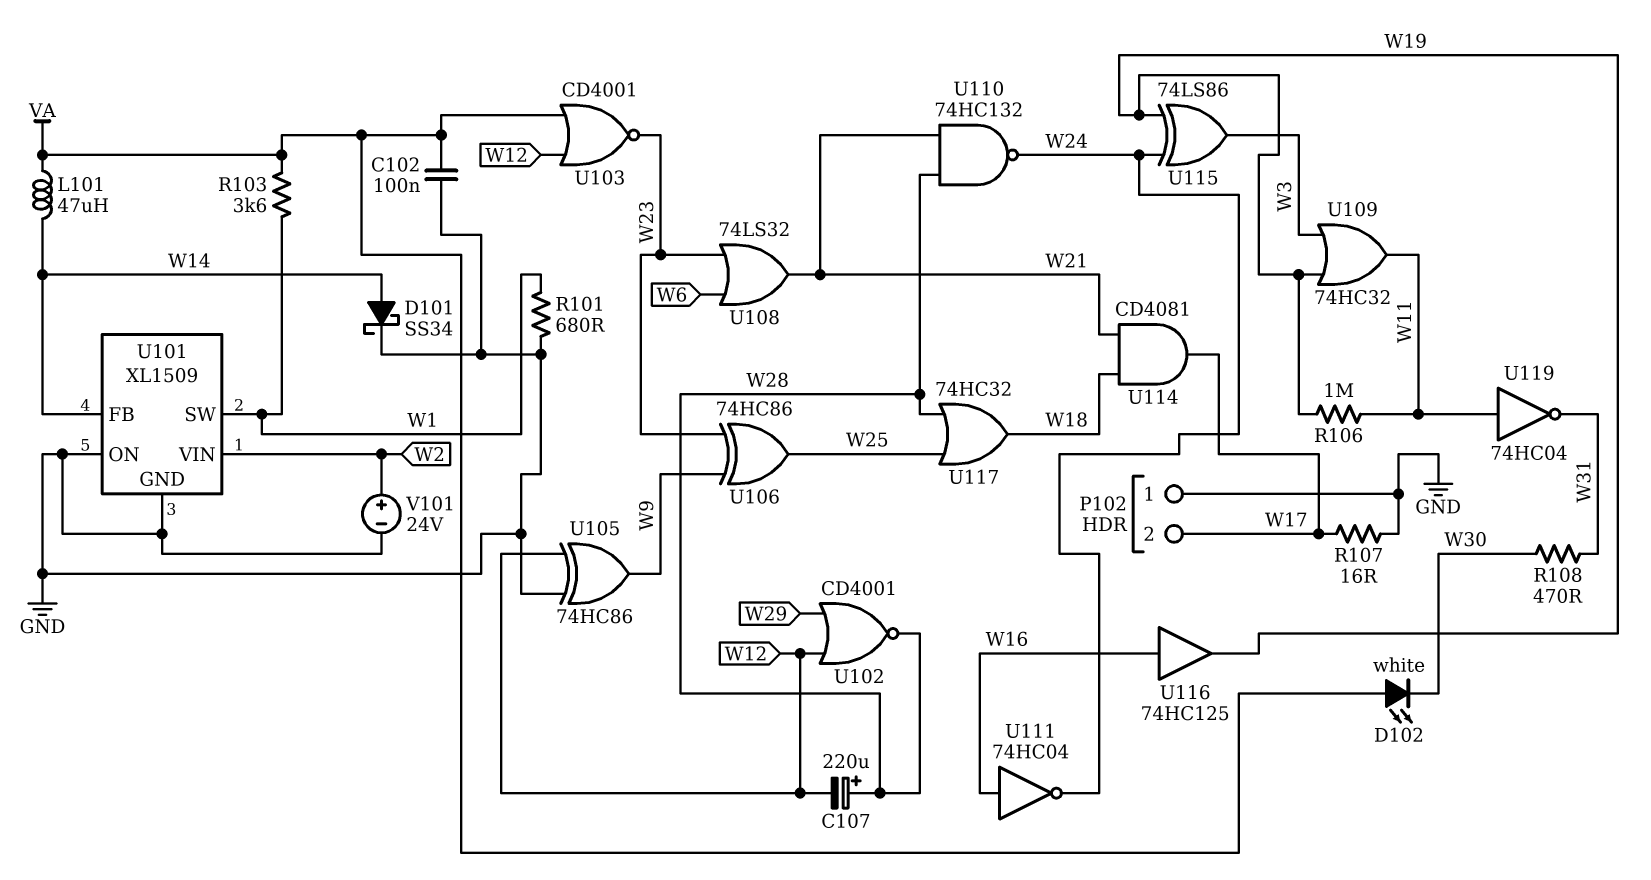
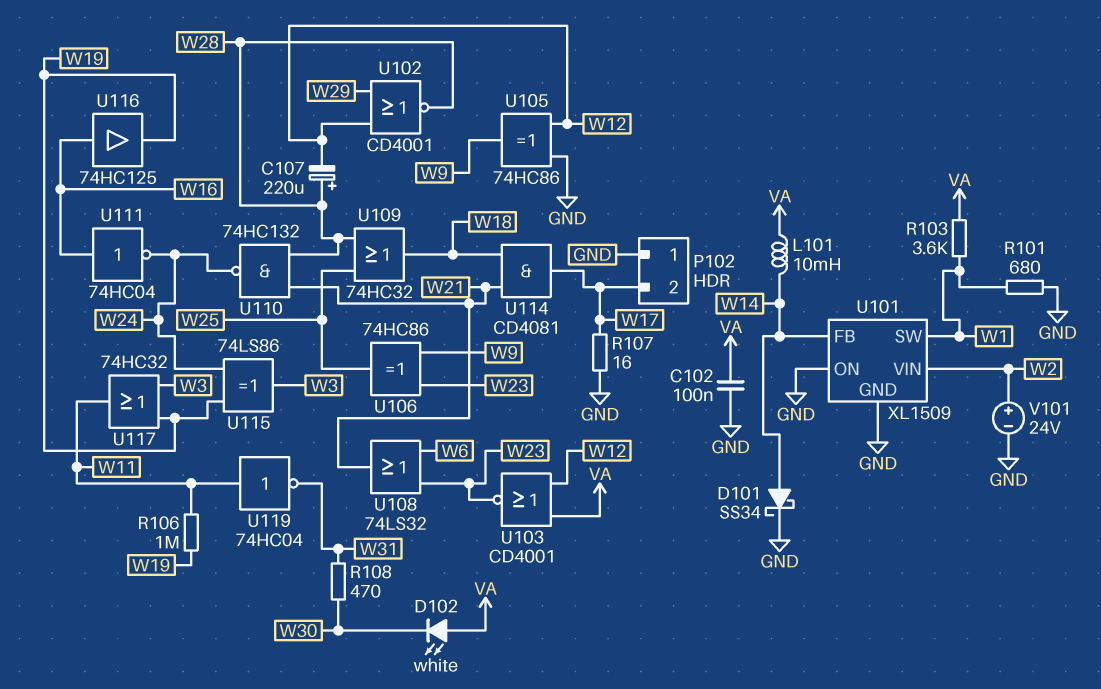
L101: 47uH (VA, W14) -> 10mH (VA, W14)
U109: OR 74HC32 (in W3, in W19, out W11) -> OR 74HC32 (in W25, in W28, out W18)
U117: OR 74HC32 (in W25, in W28, out W18) -> OR 74HC32 (in W3, in W19, out W11)

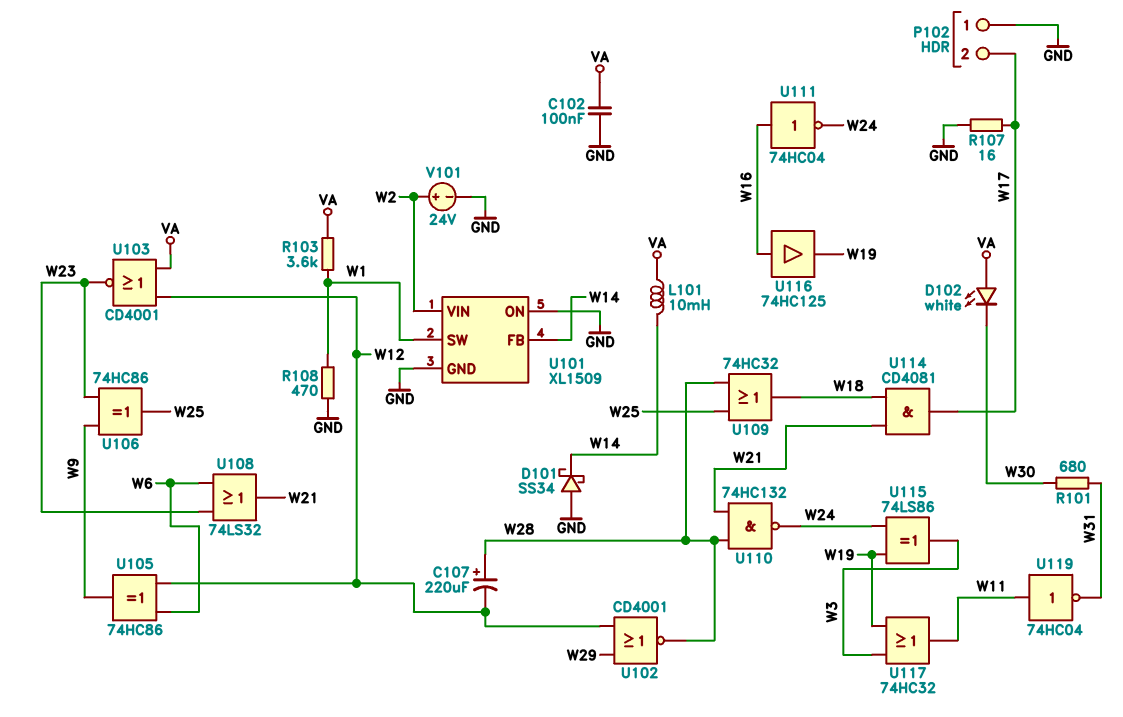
D101: schottky SS34 (A W14, K GND) -> schottky SS34 (A GND, K W14)
R101: 680 (GND, W1) -> 680 (W30, W31)
R106: 1M (W11, W19) -> none
R108: 470 (W30, W31) -> 470 (GND, W1)
U105: XOR 74HC86 (in GND, in W12, out W9) -> XOR 74HC86 (in W6, in W12, out W9)

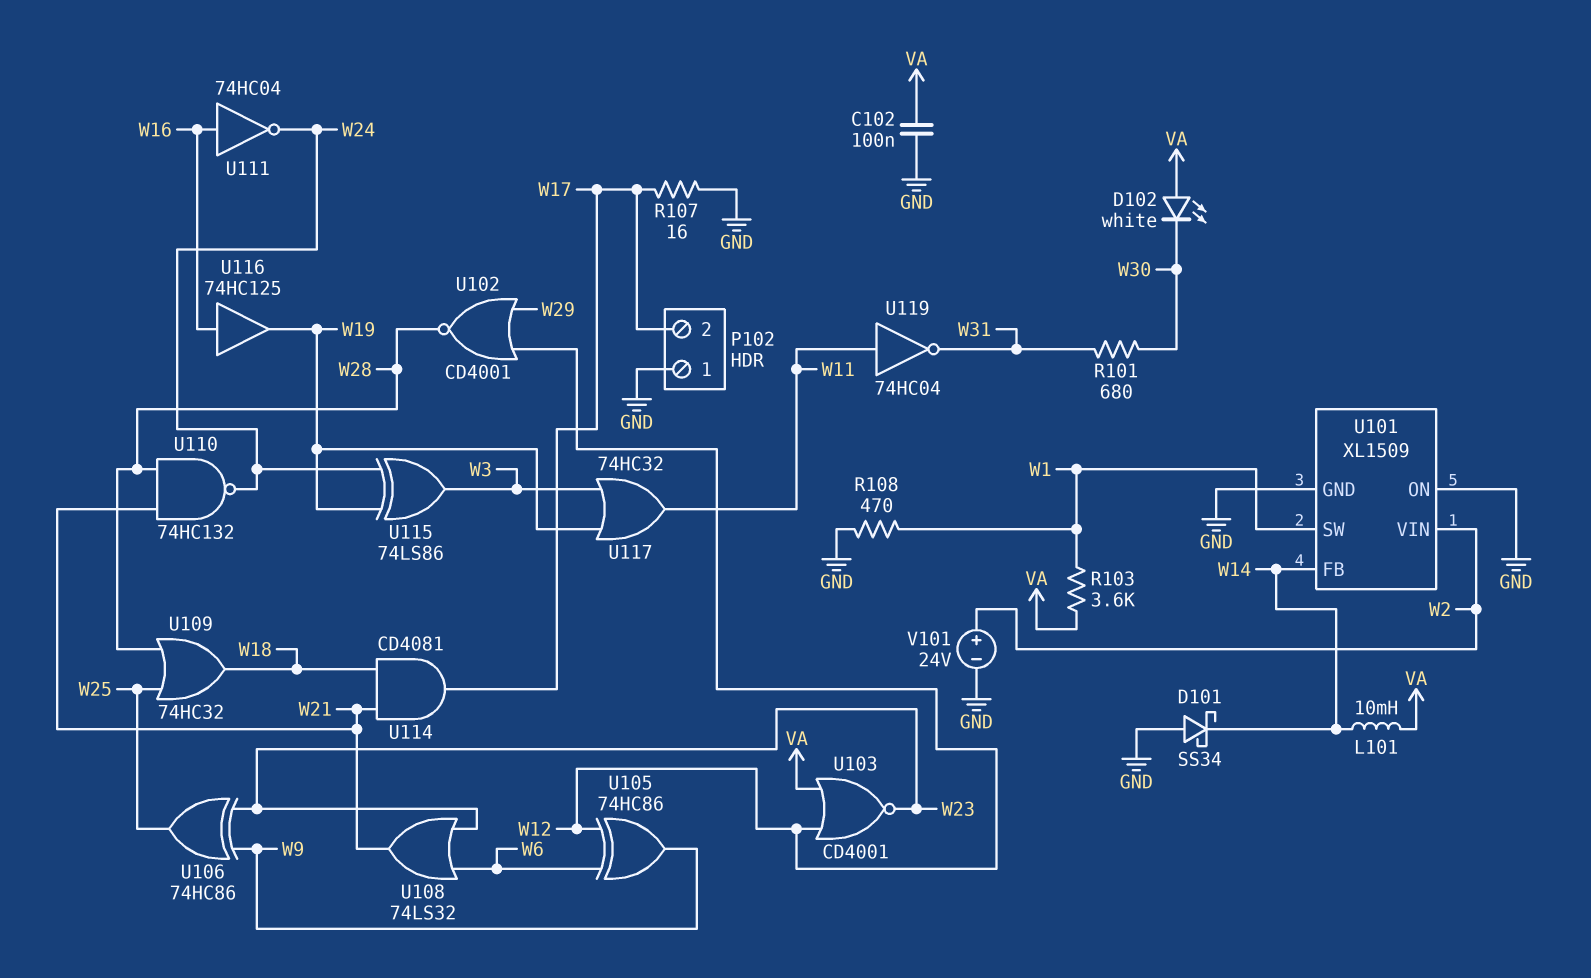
C107: 220uF (plus W28, minus W12) -> none

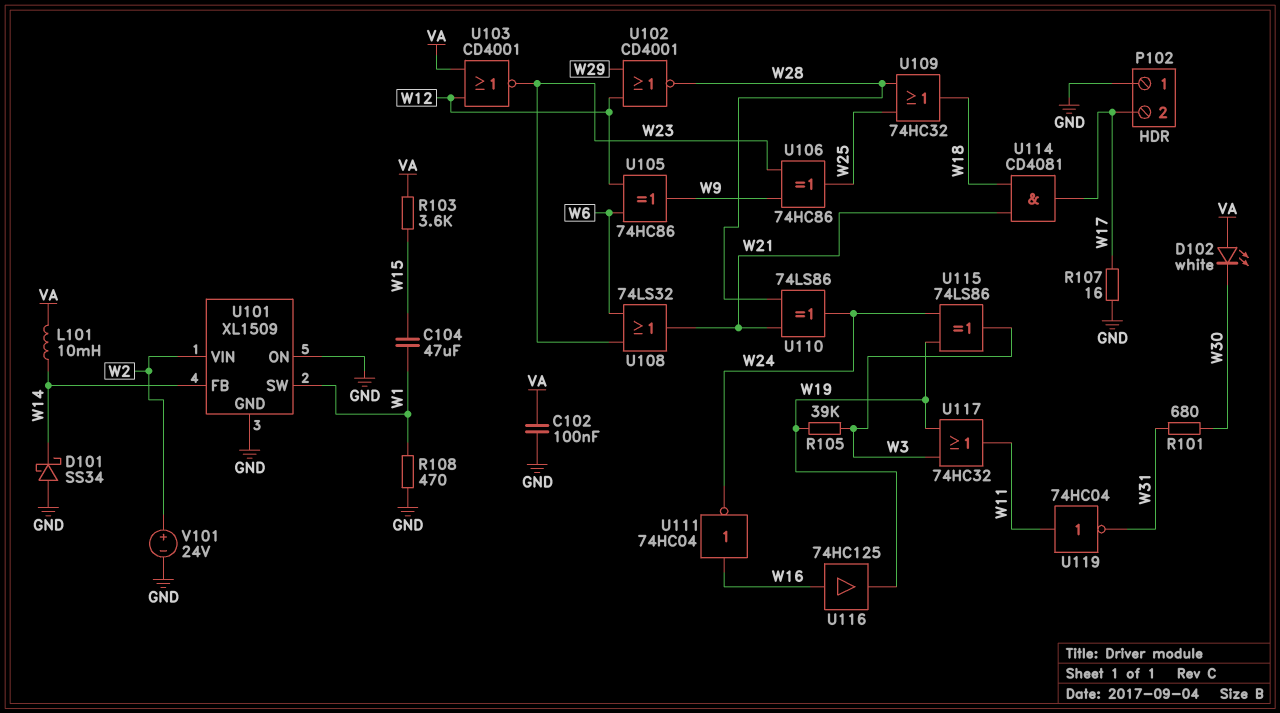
C104: none -> 47uF (W1, W15)
R103: 3.6k (VA, W1) -> 3.6k (VA, W15)
R105: none -> 39k (W3, W19)
U110: NAND 74HC132 (in W21, in W28, out W24) -> XOR 74LS86 (in W21, in W28, out W24)

